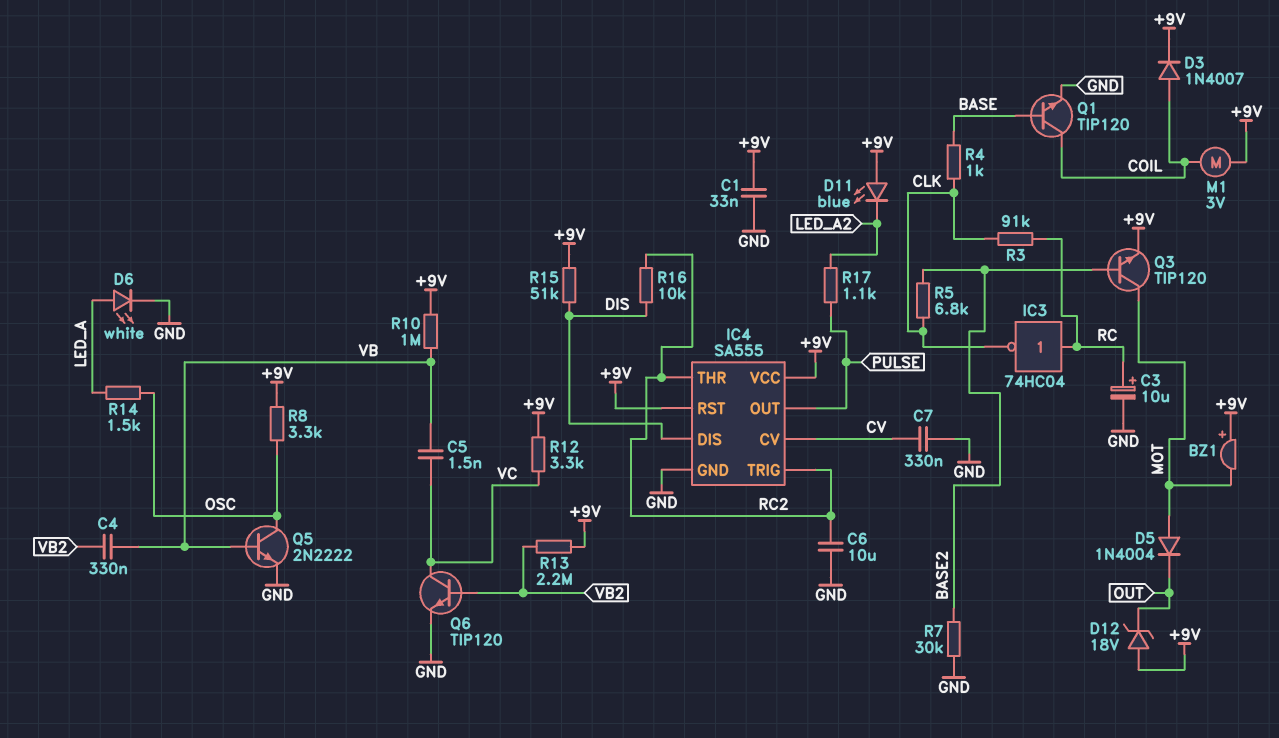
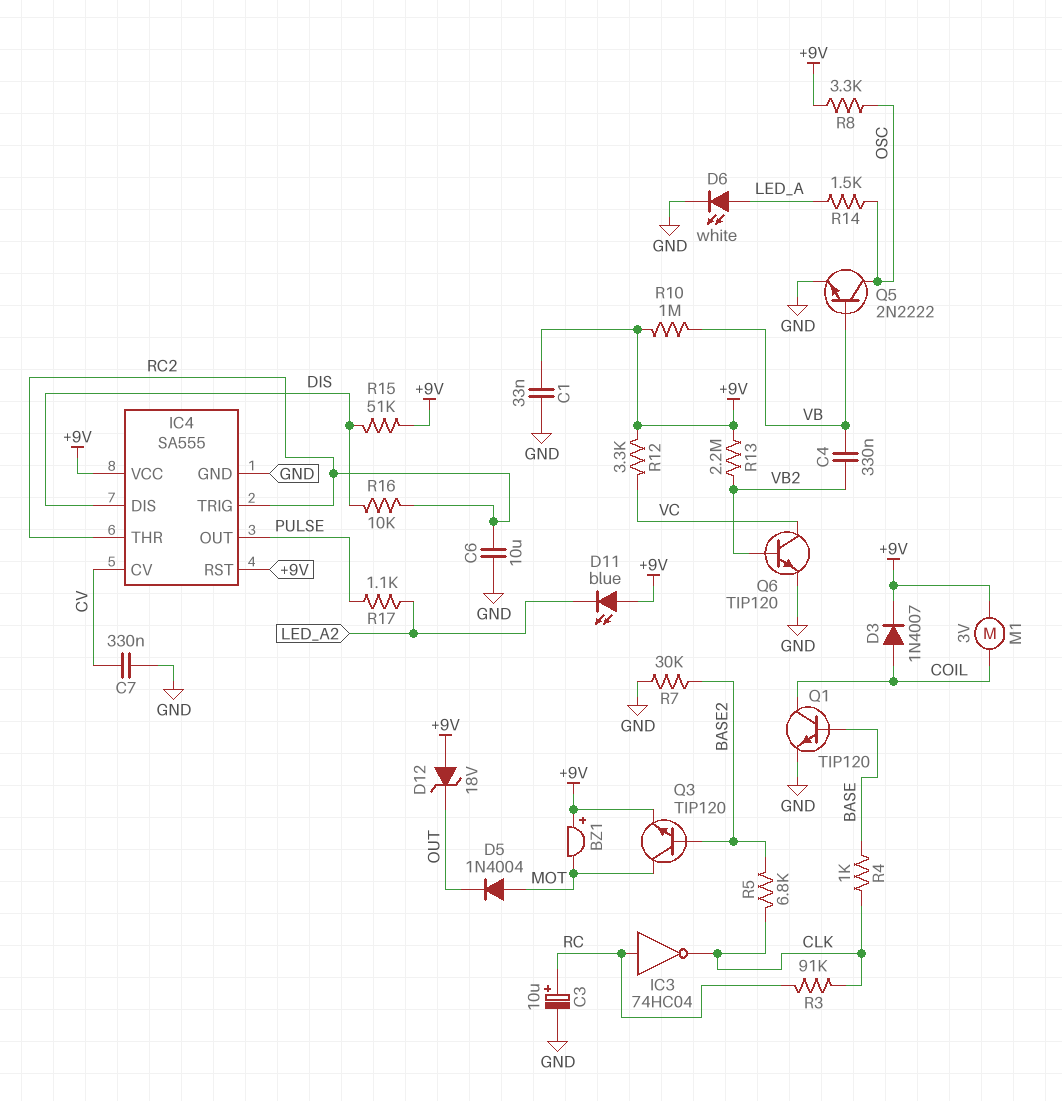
C5: 1.5nF (VB, VC) -> none

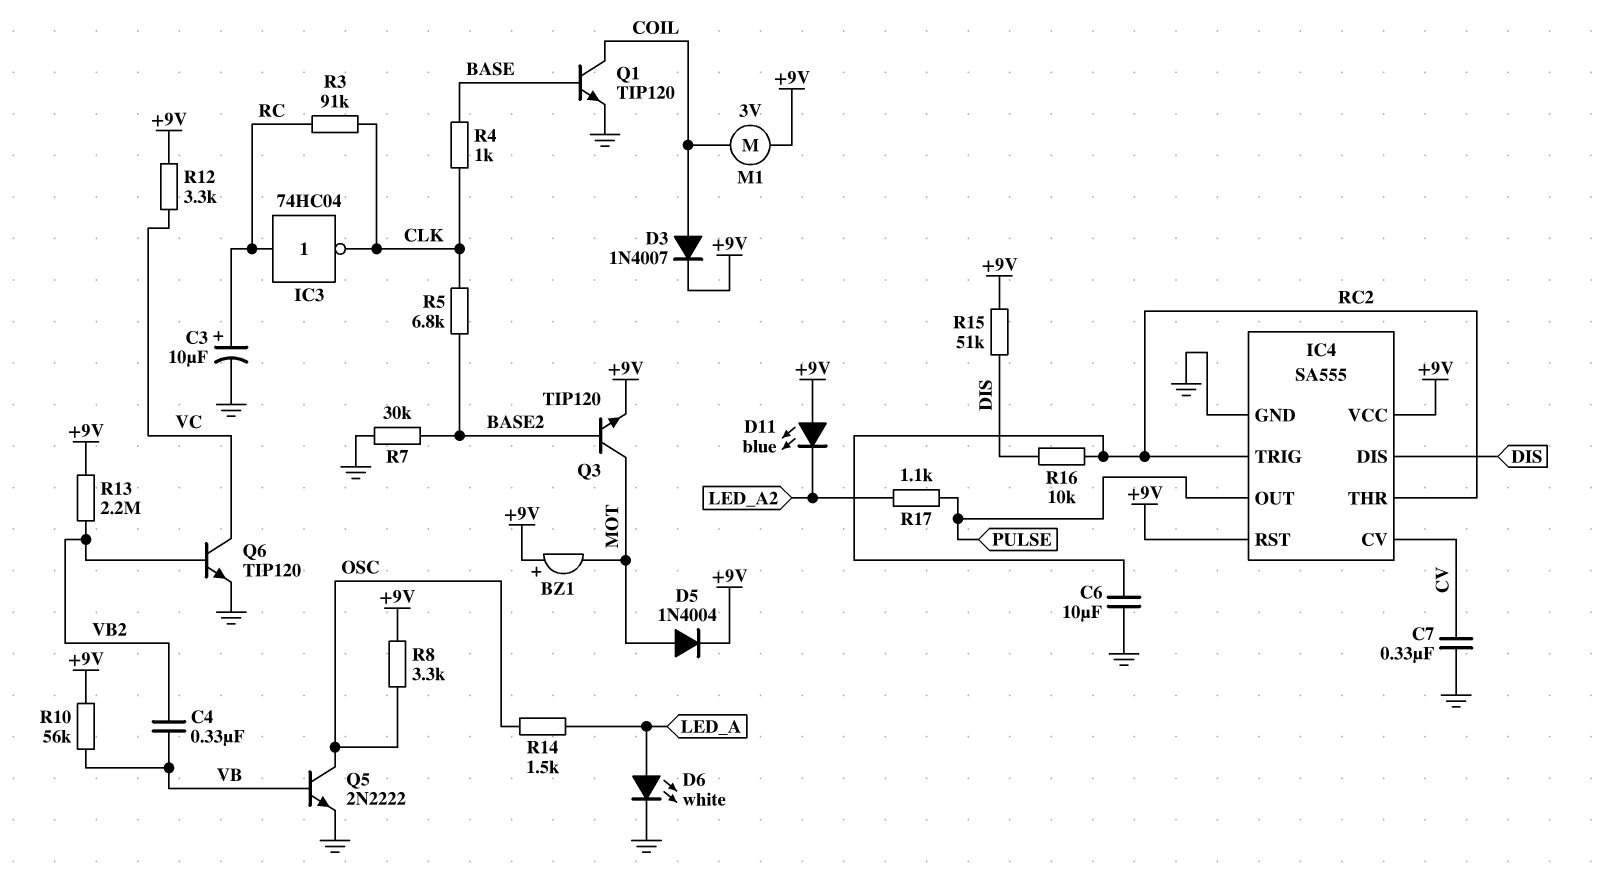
C1: 33nF (+9V, GND) -> none
D5: diode 1N4004 (A MOT, K OUT) -> diode 1N4004 (A MOT, K +9V)
D12: zener 18V (A +9V, K OUT) -> none
R10: 1M (+9V, VB) -> 56k (+9V, VB)

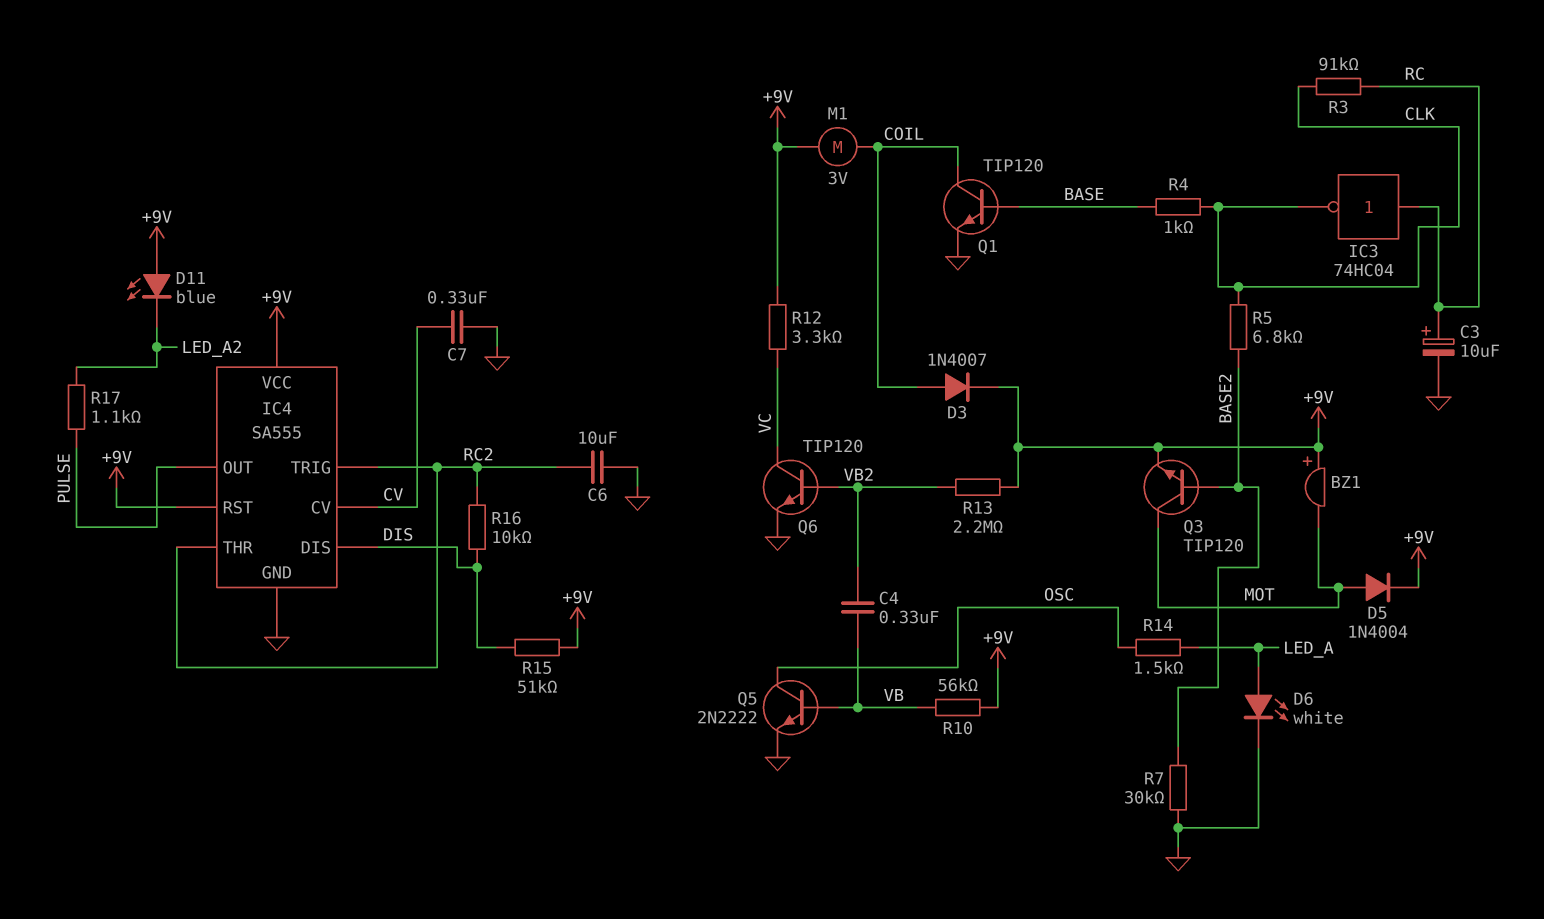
R8: 3.3k (+9V, OSC) -> none

